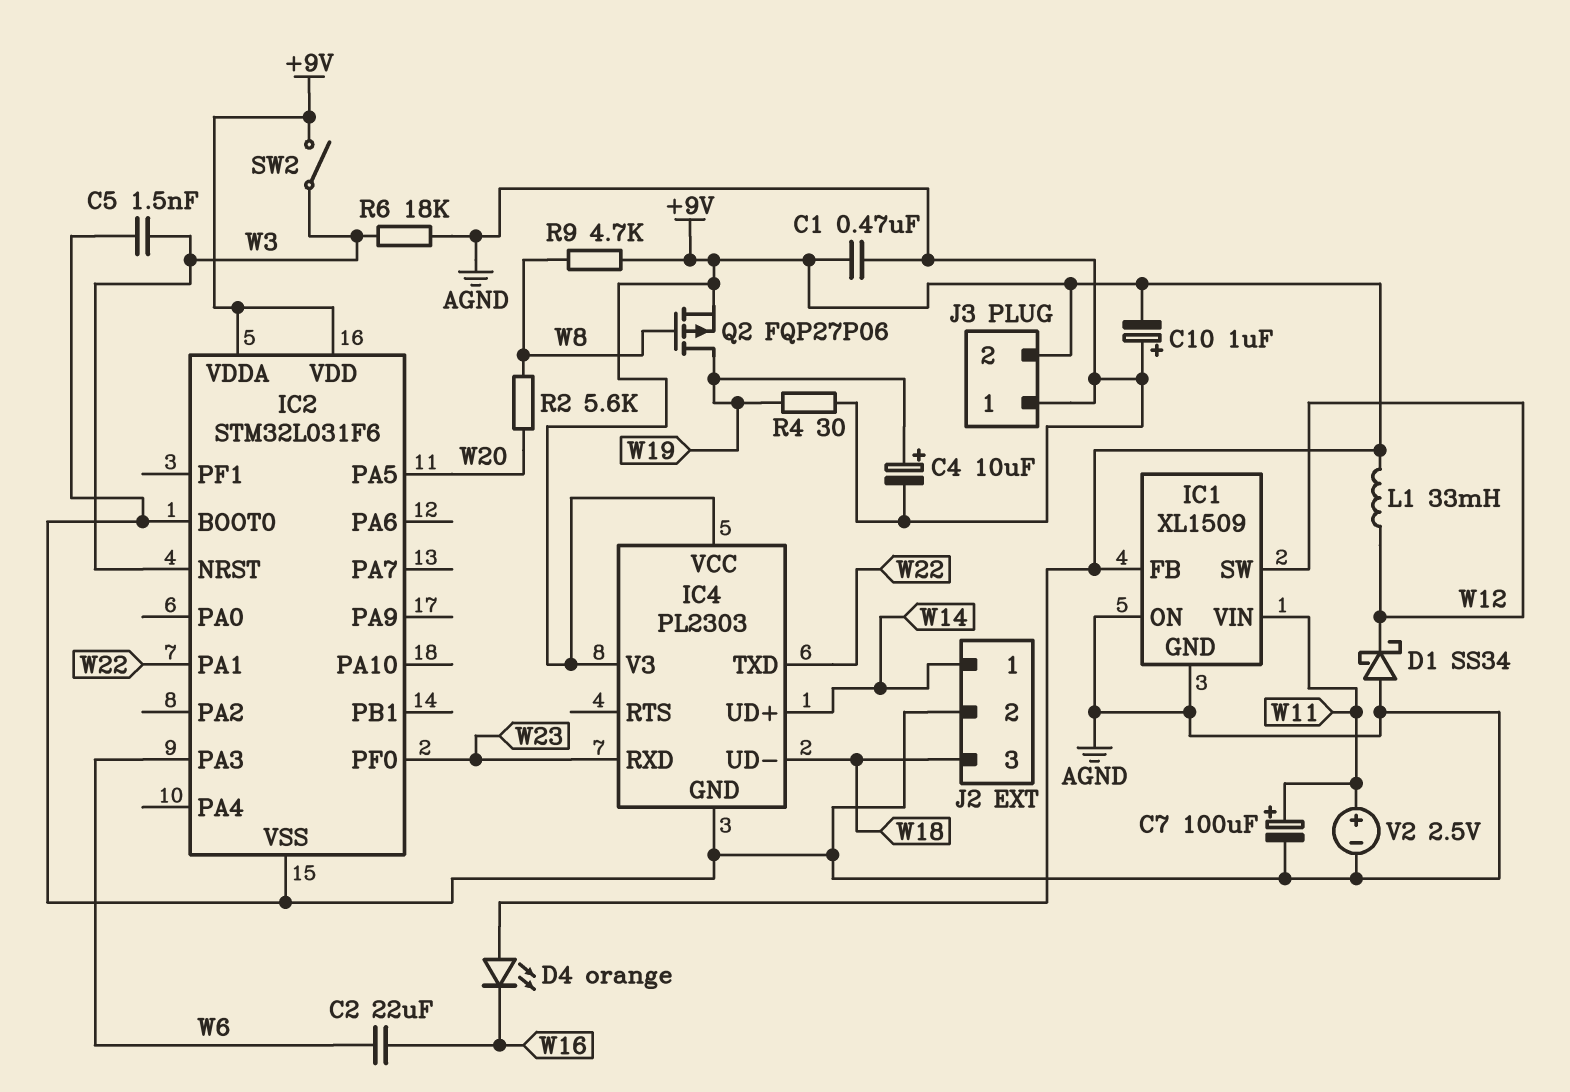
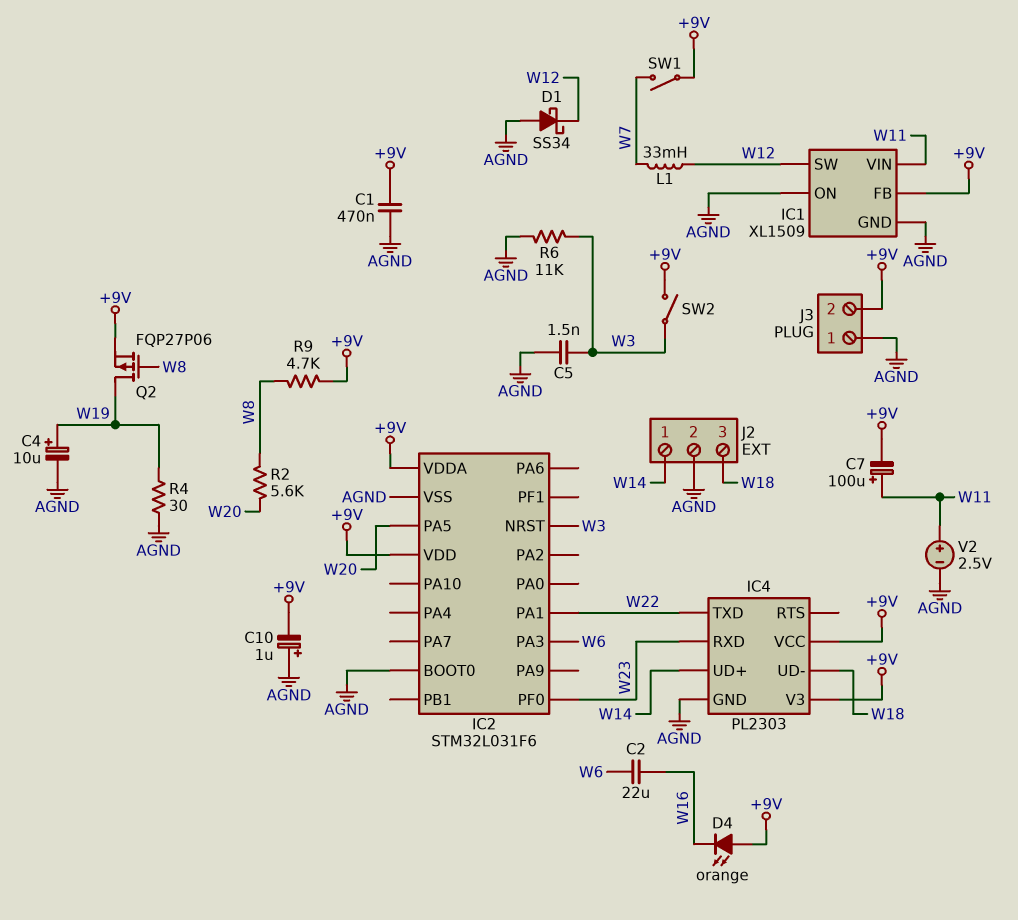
C7: 100uF (plus W11, minus AGND) -> 100uF (plus W11, minus +9V)
L1: 33mH (+9V, W12) -> 33mH (W7, W12)
R6: 18k (AGND, W3) -> 11k (AGND, W3)
SW1: none -> switch (+9V, W7)

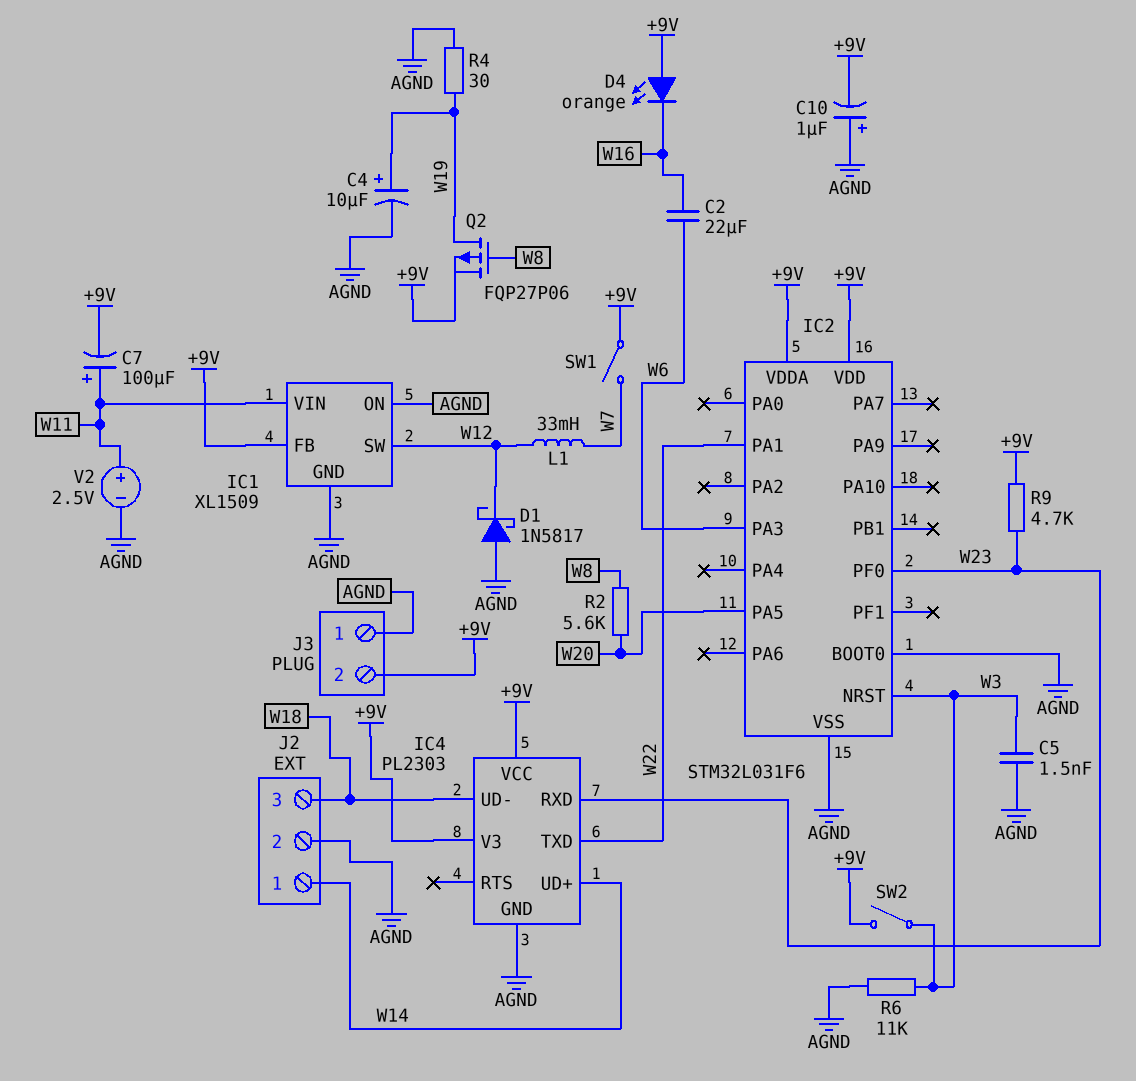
C1: 470nF (+9V, AGND) -> none
D1: schottky SS34 (A AGND, K W12) -> schottky 1N5817 (A AGND, K W12)
R9: 4.7k (+9V, W8) -> 4.7k (+9V, W23)

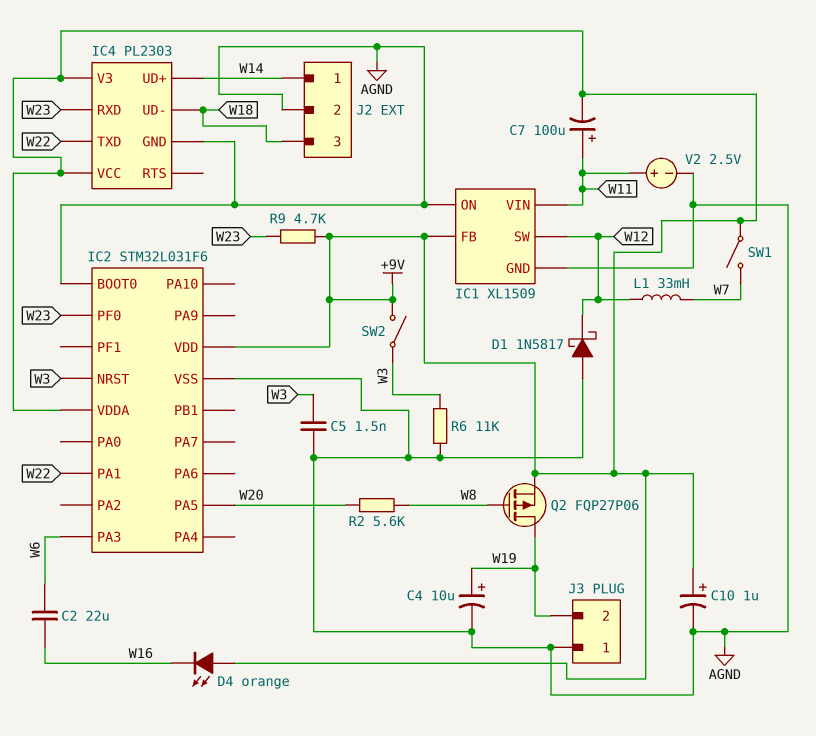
C10: 1uF (plus AGND, minus +9V) -> 1uF (plus +9V, minus AGND)
J3 pin 2: +9V -> W19
R4: 30 (AGND, W19) -> none

